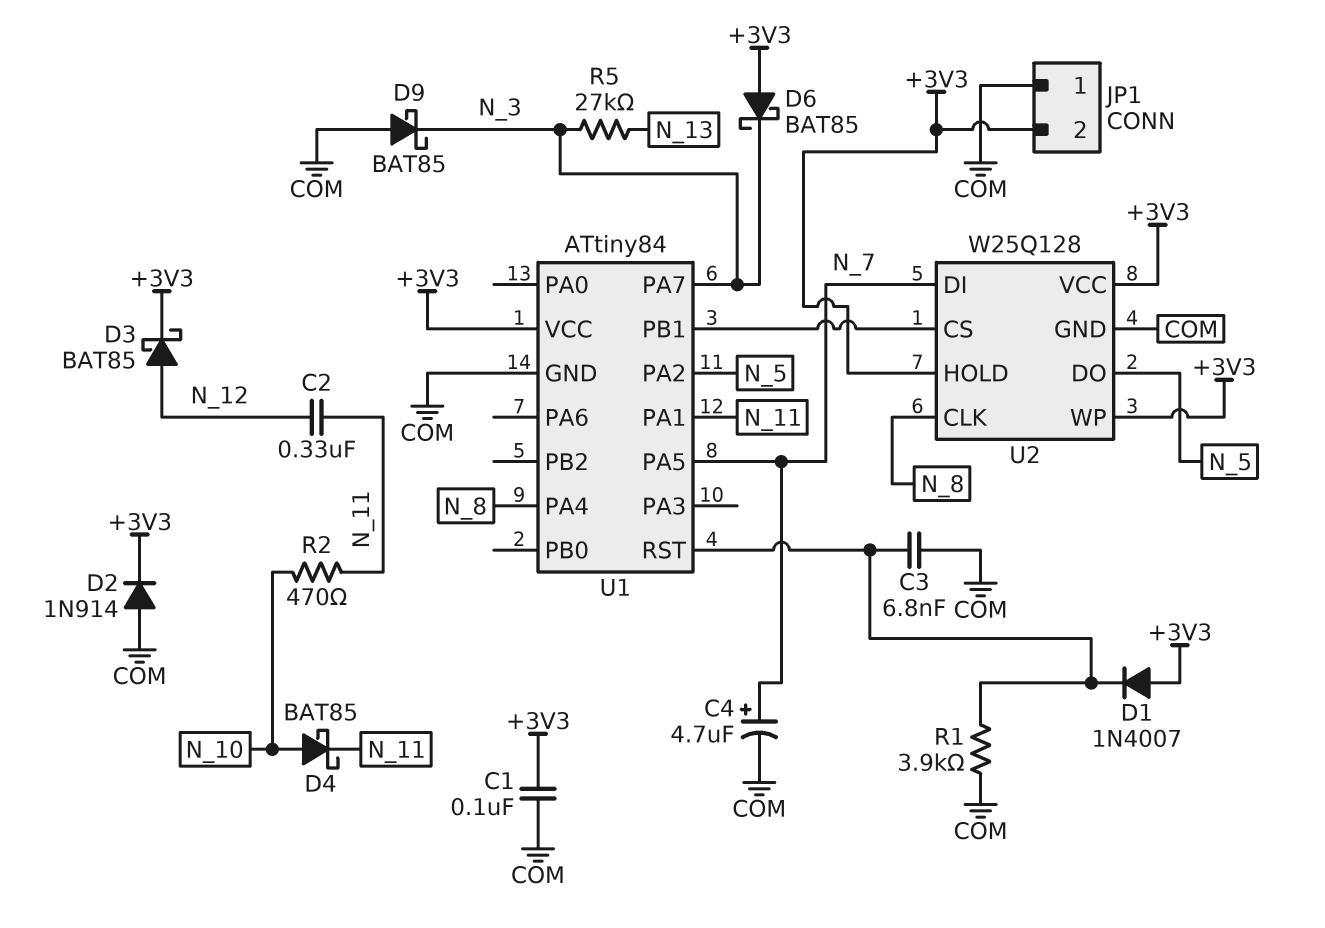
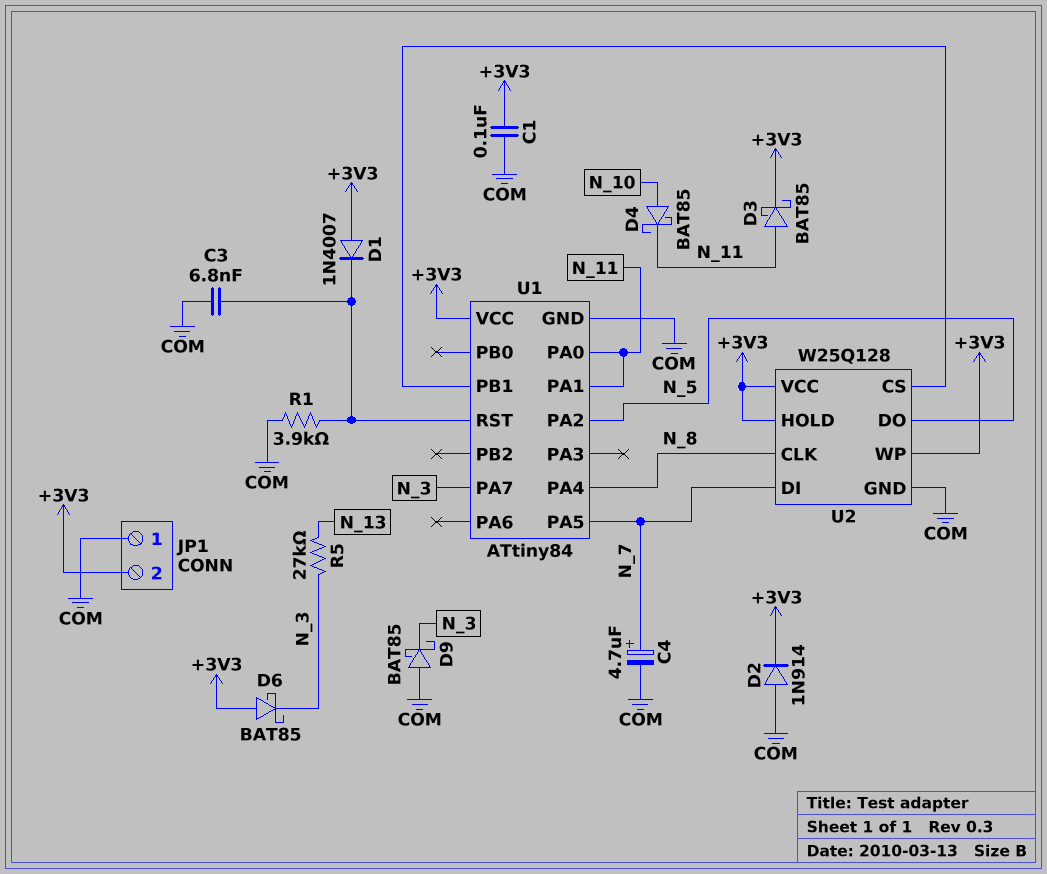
C2: 330nF (N_11, N_12) -> none
D3: schottky BAT85 (A N_12, K +3V3) -> schottky BAT85 (A N_11, K +3V3)
R2: 470 (N_10, N_11) -> none
U1 pin PA0: none -> N_11

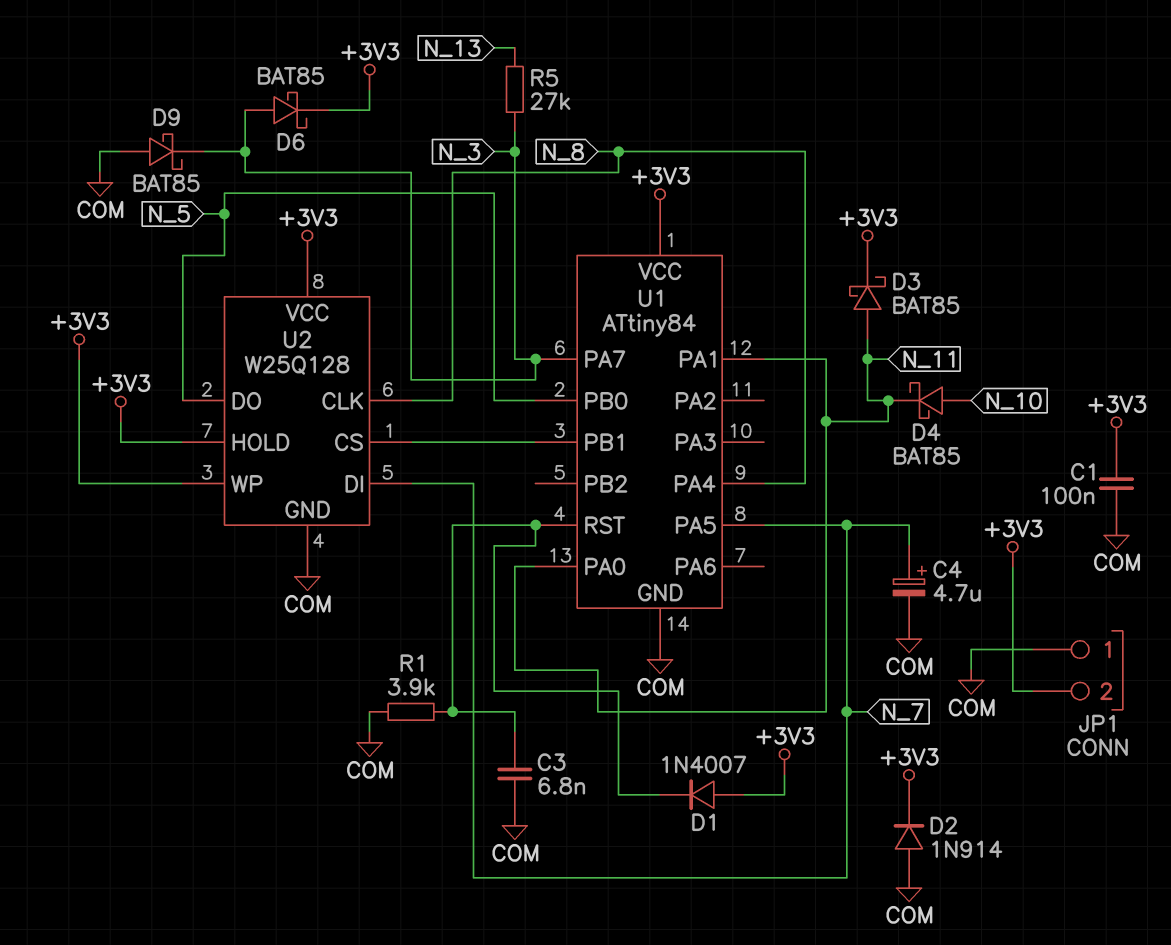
D6: schottky BAT85 (A +3V3, K N_3) -> schottky BAT85 (A N_3, K +3V3)
U1 pin PA2: N_5 -> none
U1 pin PB0: none -> N_5

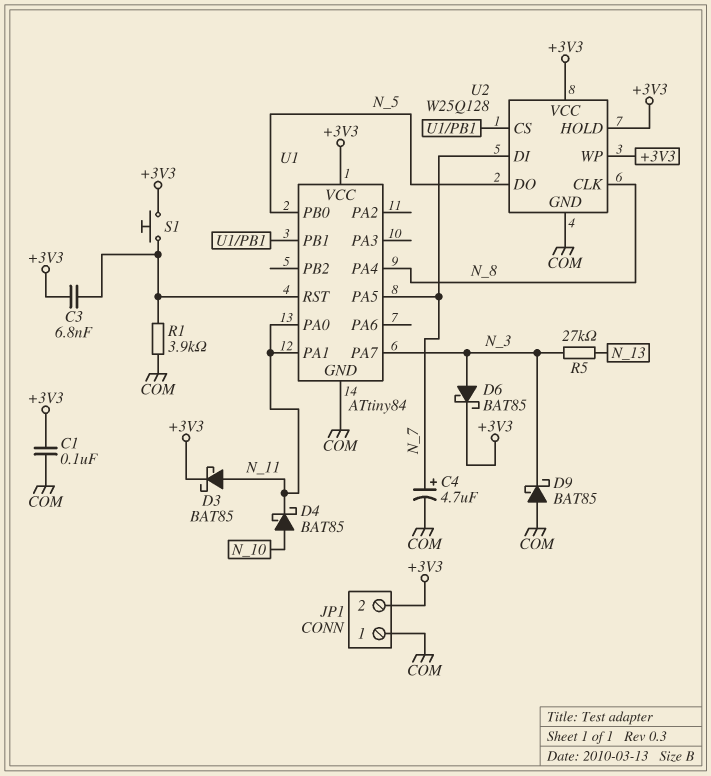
C3: 6.8nF (COM, U1/RST) -> 6.8nF (+3V3, U1/RST)
D1: diode 1N4007 (A +3V3, K U1/RST) -> none
D2: diode 1N914 (A COM, K +3V3) -> none
S1: none -> button (+3V3, U1/RST)

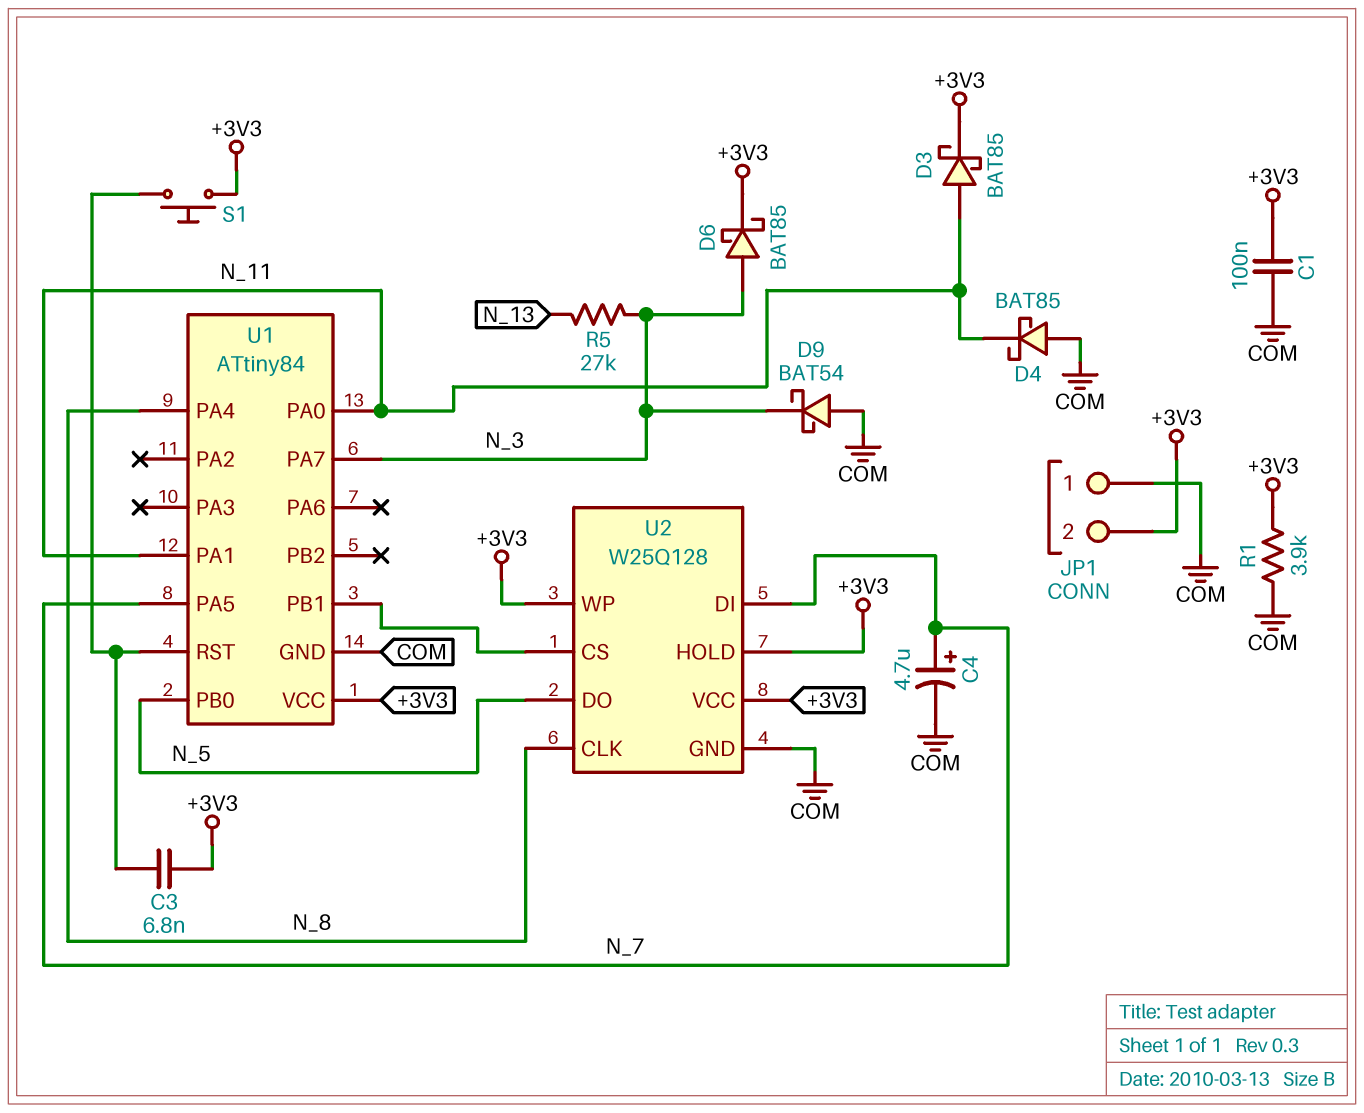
D4: schottky BAT85 (A N_10, K N_11) -> schottky BAT85 (A COM, K N_11)
D9: schottky BAT85 (A COM, K N_3) -> schottky BAT54 (A COM, K N_3)
R1: 3.9k (COM, U1/RST) -> 3.9k (+3V3, COM)

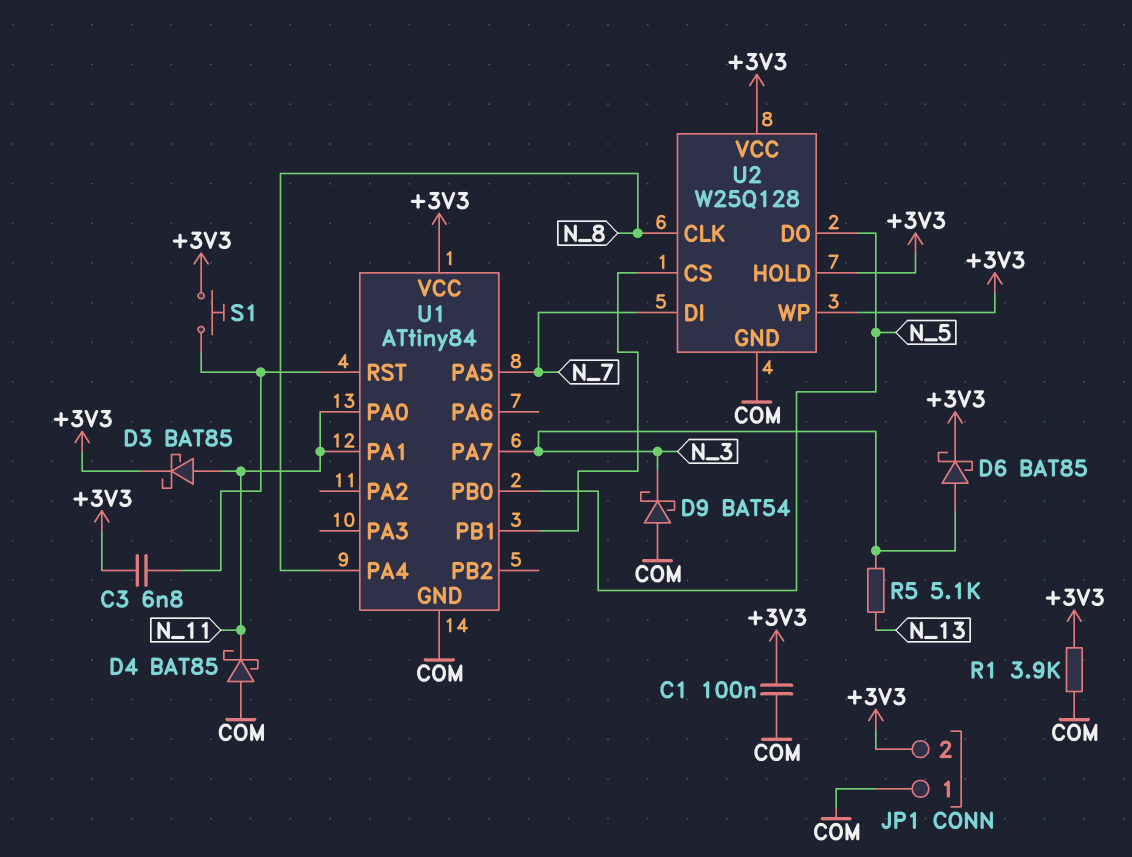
C4: 4.7uF (plus N_7, minus COM) -> none
R5: 27k (N_3, N_13) -> 5.1k (N_3, N_13)

